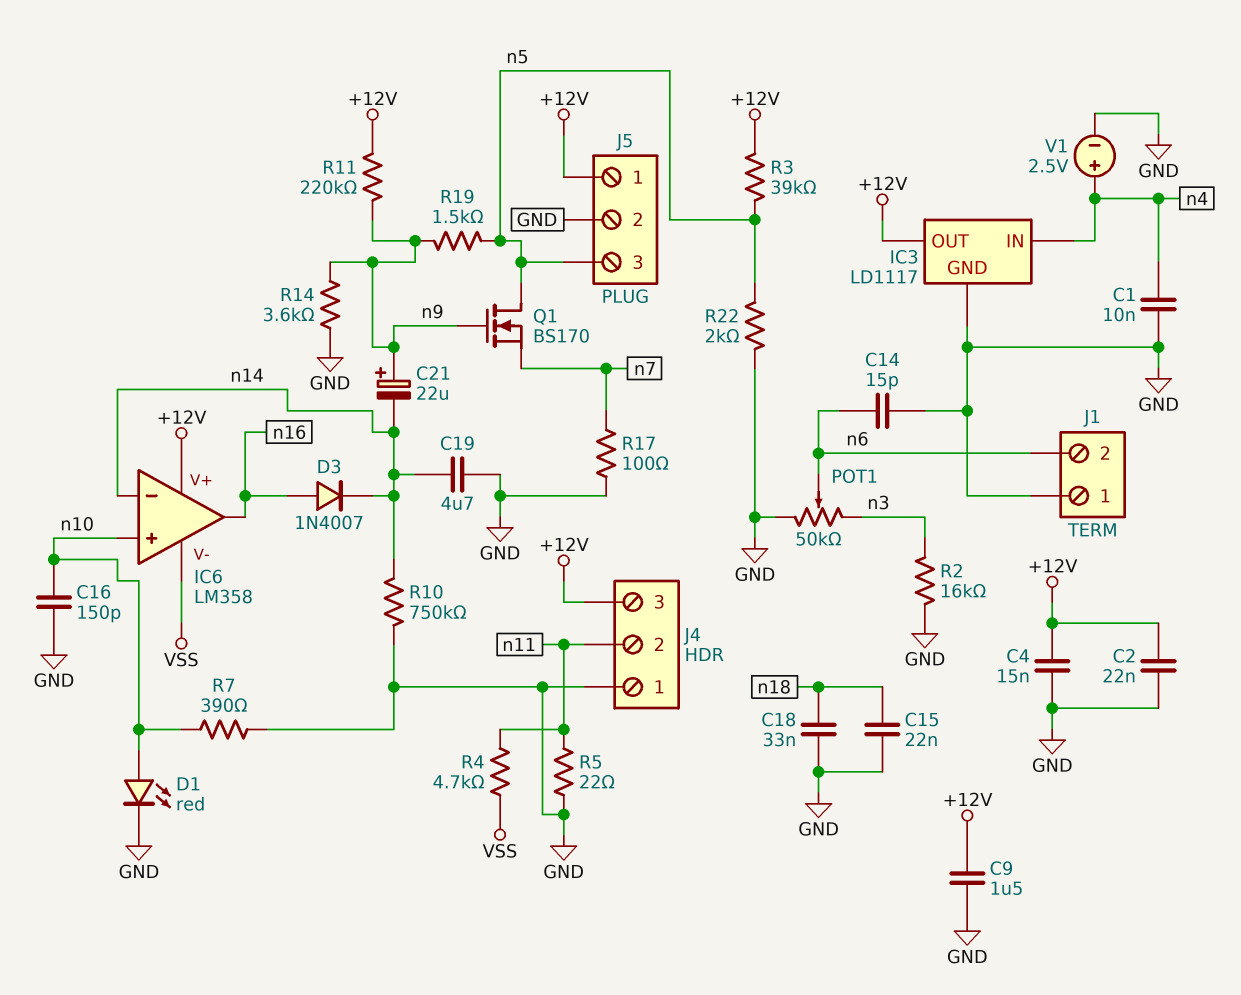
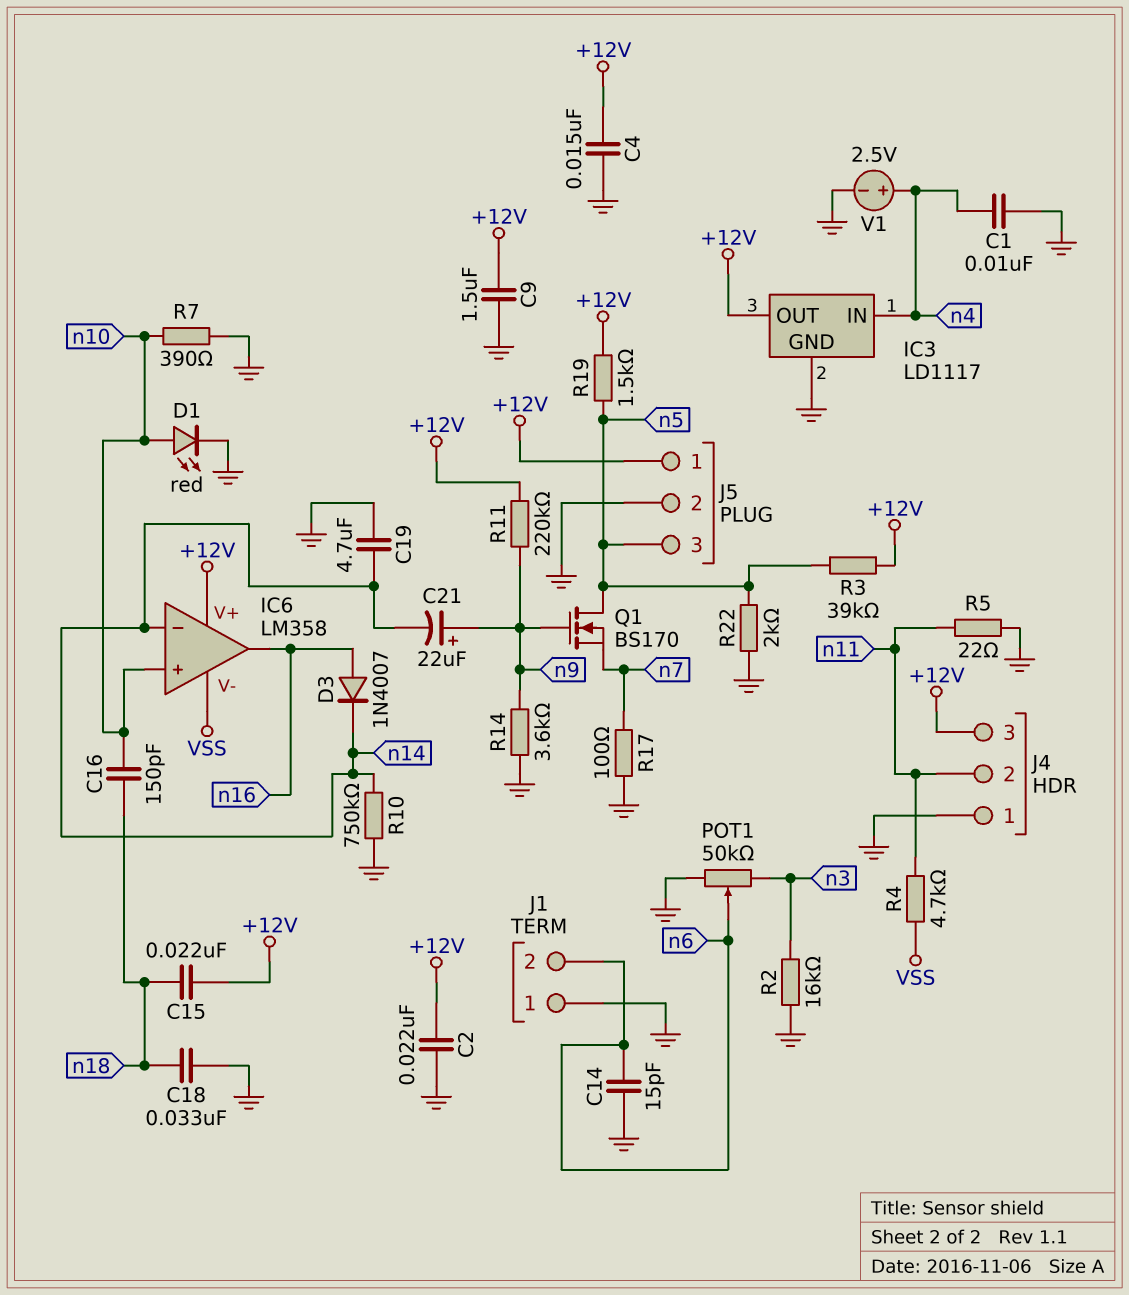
C15: 22nF (GND, n18) -> 22nF (+12V, n18)
C16: 150pF (GND, n10) -> 150pF (n10, n18)
R19: 1.5k (n5, n9) -> 1.5k (+12V, n5)

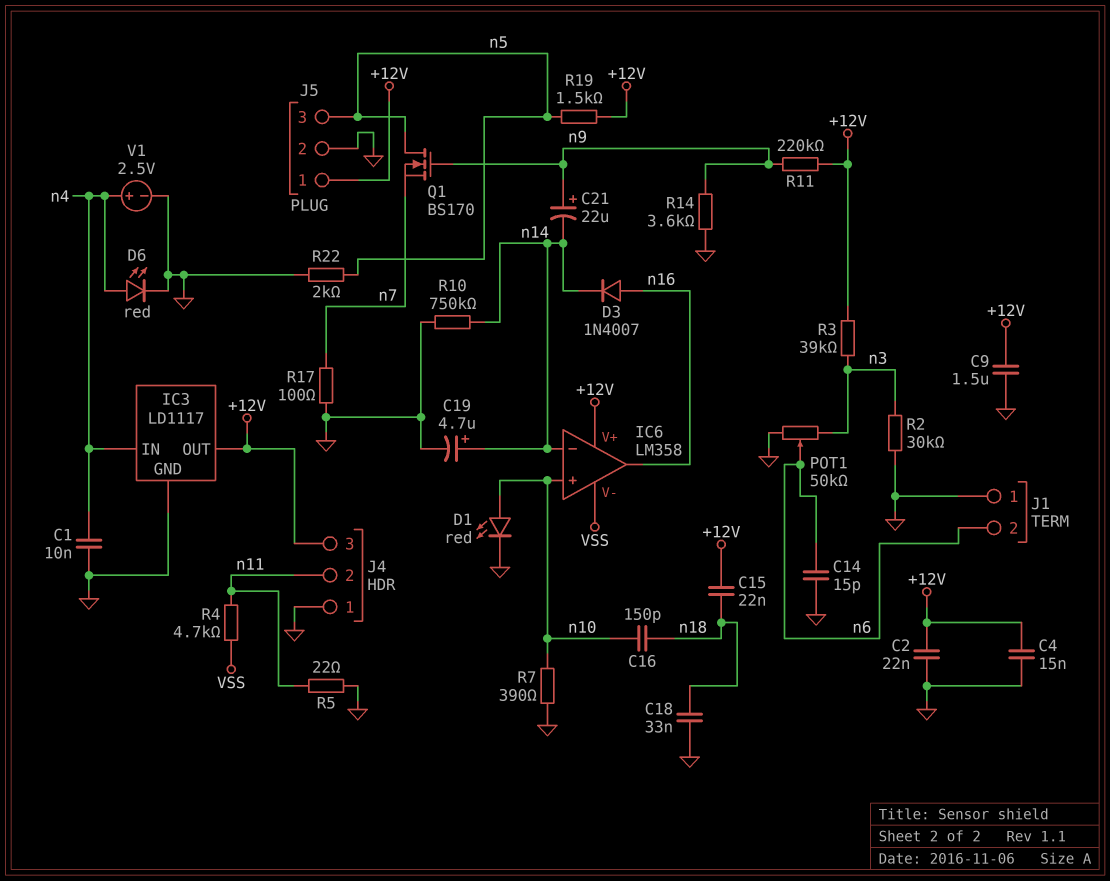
C19: 4.7uF (GND, n14) -> 4.7uF (plus n14, minus GND)
D6: none -> LED red (A n4, K GND)
R2: 16k (GND, n3) -> 30k (GND, n3)
R3: 39k (+12V, n5) -> 39k (+12V, n3)

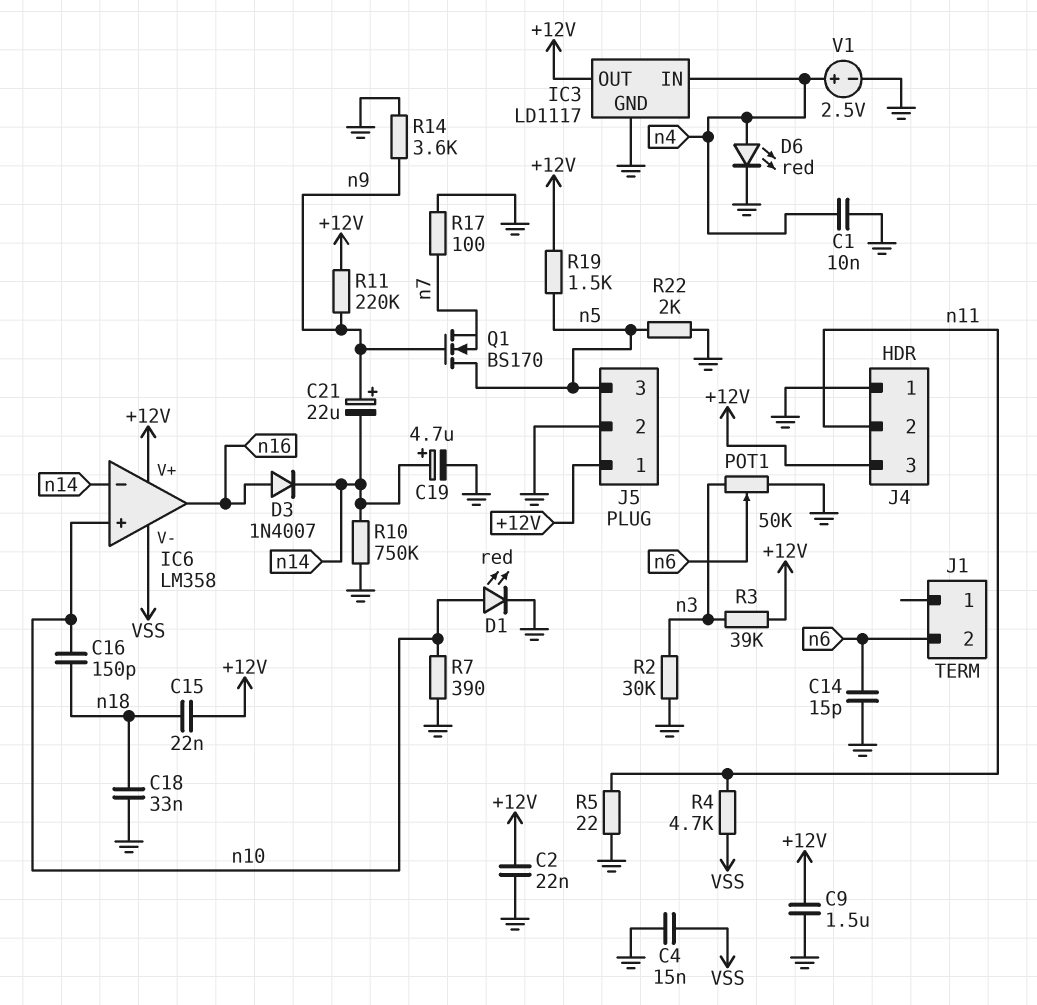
C4: 15nF (+12V, GND) -> 15nF (GND, VSS)
J1 pin 1: GND -> none

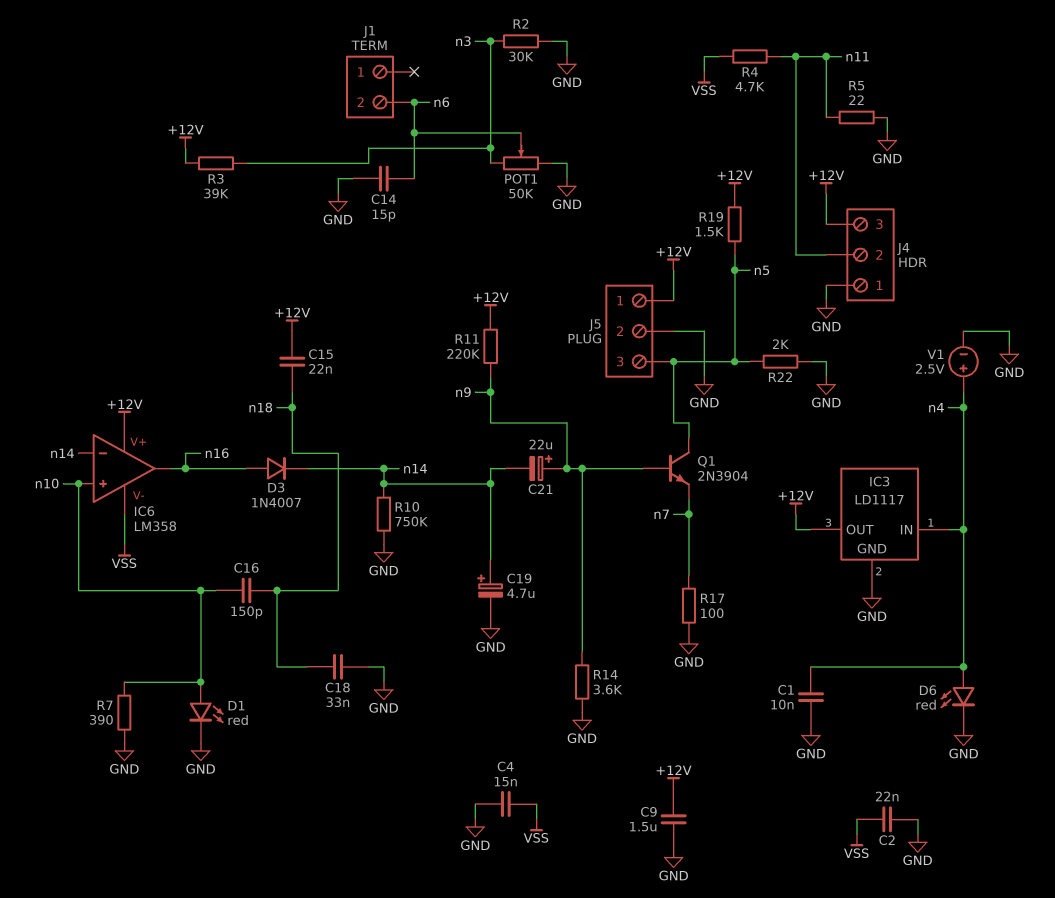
C2: 22nF (+12V, GND) -> 22nF (GND, VSS)
Q1: NMOS BS170 (G n9, D n5, S n7) -> NPN 2N3904 (B n9, C n5, E n7)

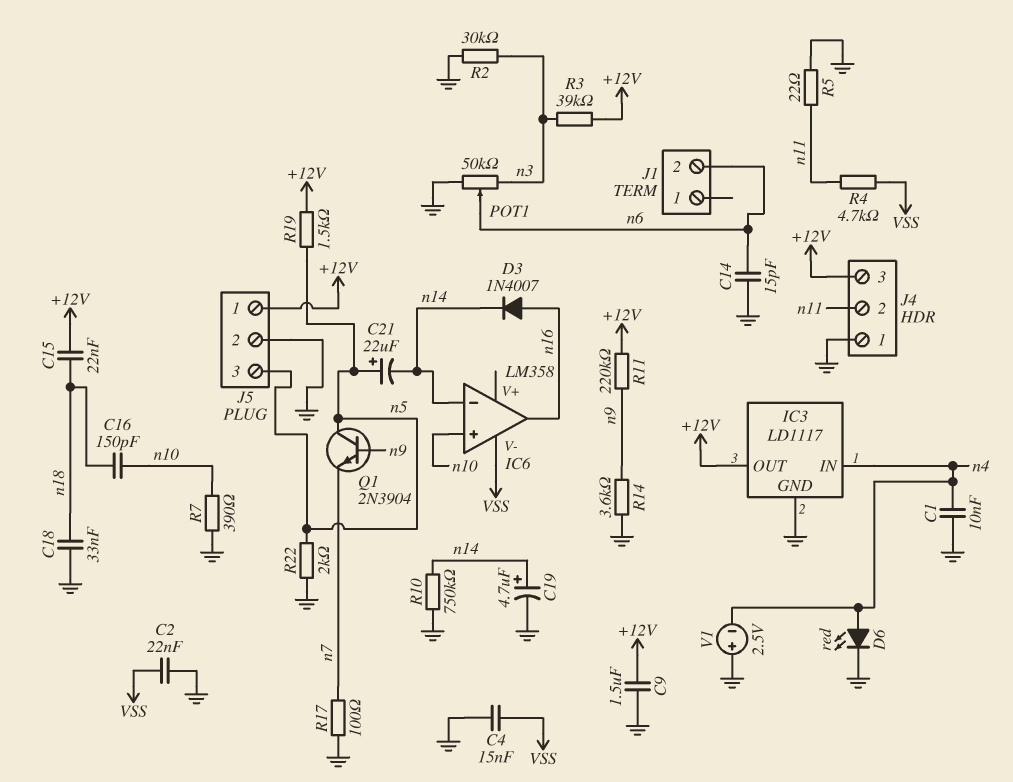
C21: 22uF (plus n9, minus n14) -> 22uF (plus n5, minus n14)
D1: LED red (A n10, K GND) -> none
IC6 pin V+: +12V -> none
V1: 2.5V (plus n4, minus GND) -> 2.5V (plus GND, minus n4)

